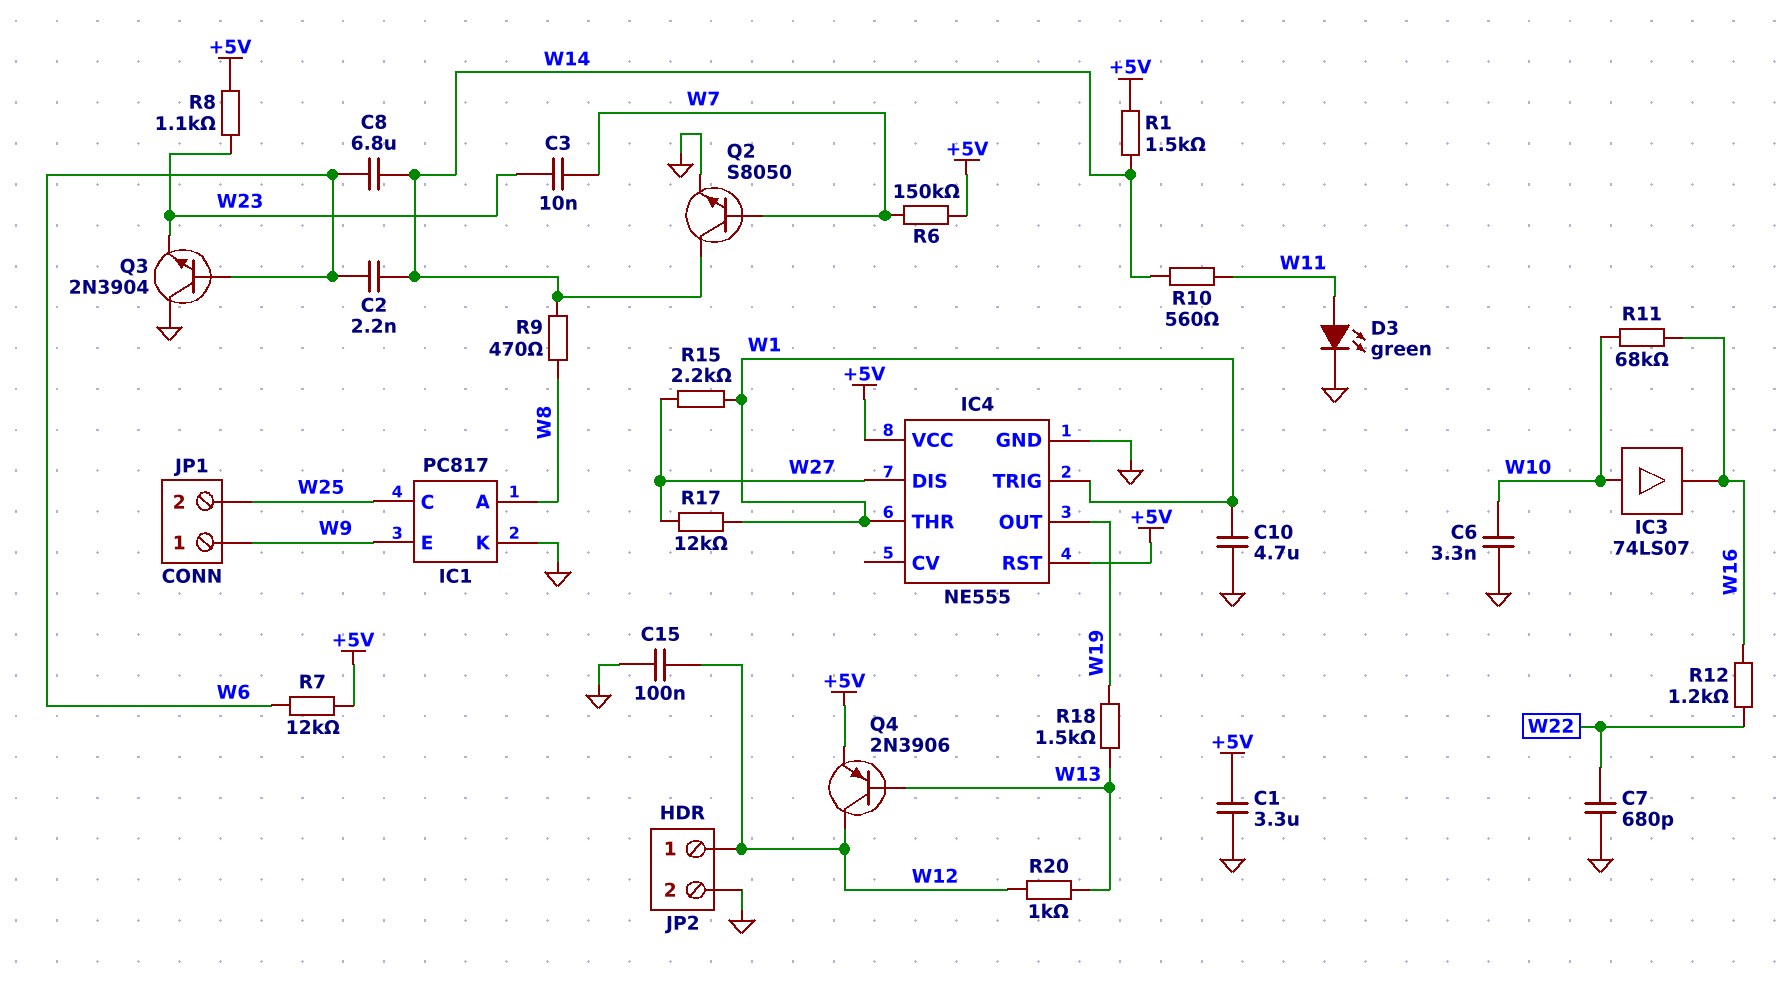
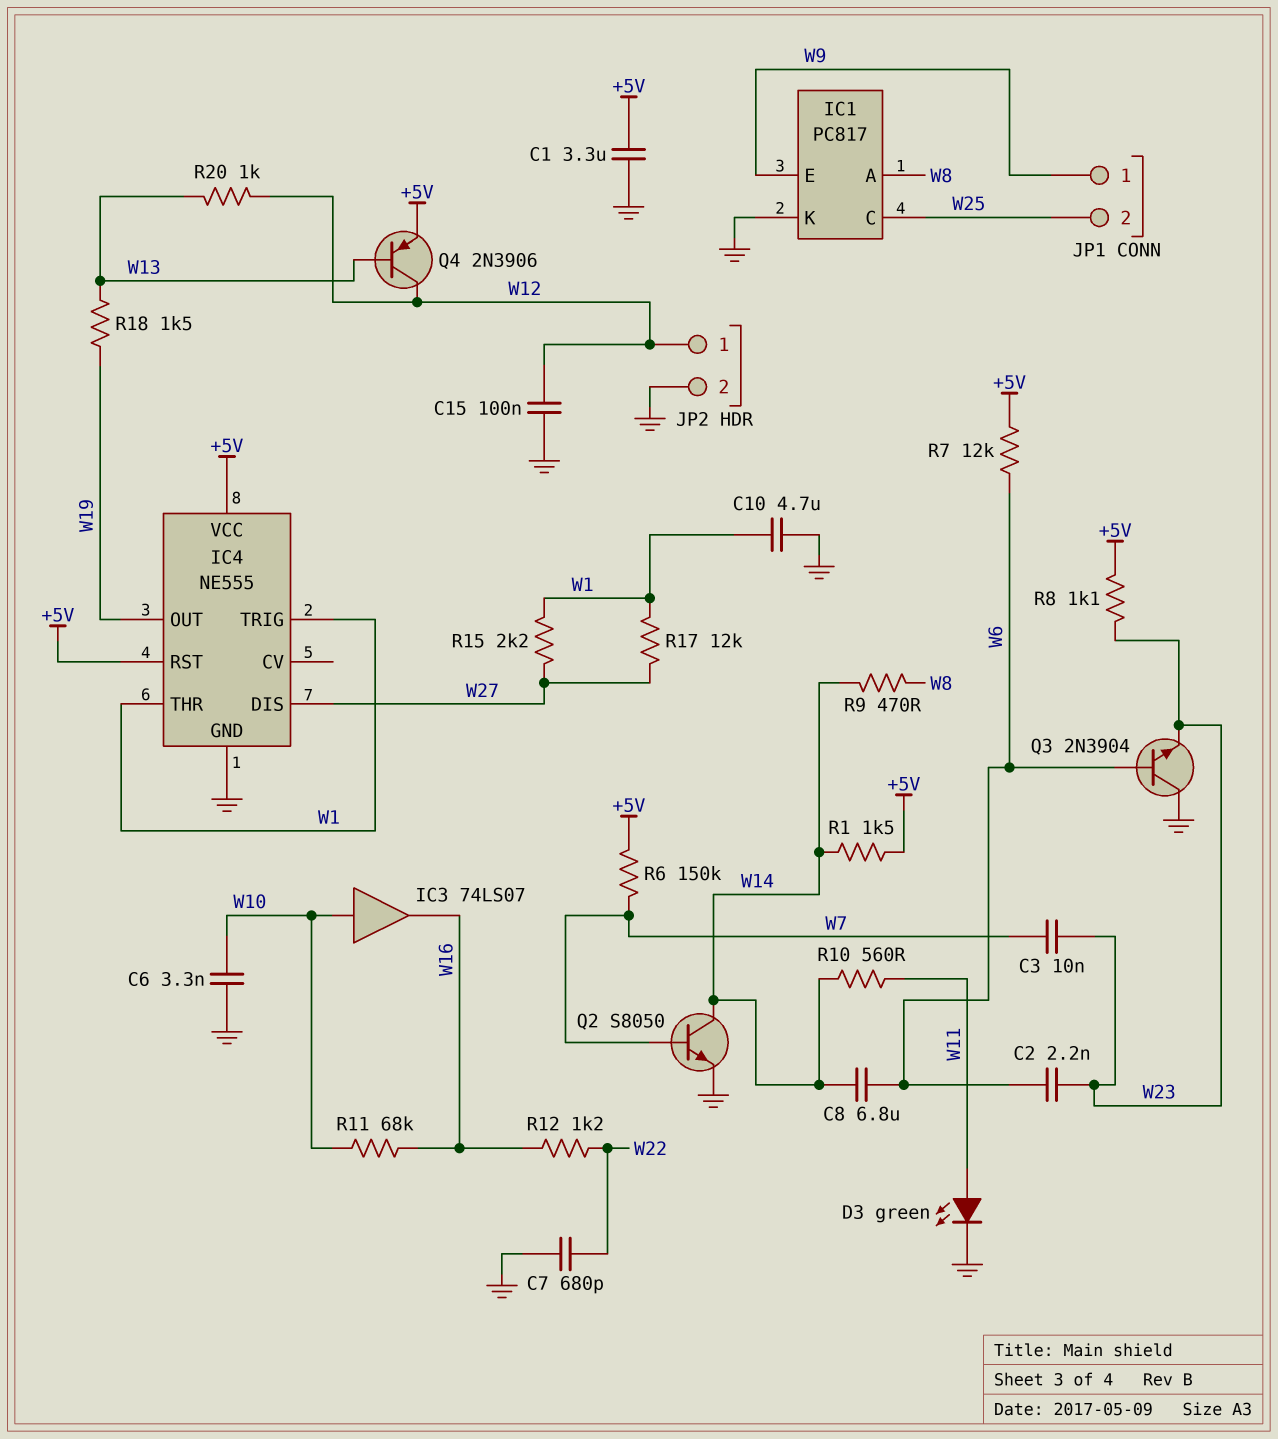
C2: 2.2nF (W6, W14) -> 2.2nF (W6, W23)

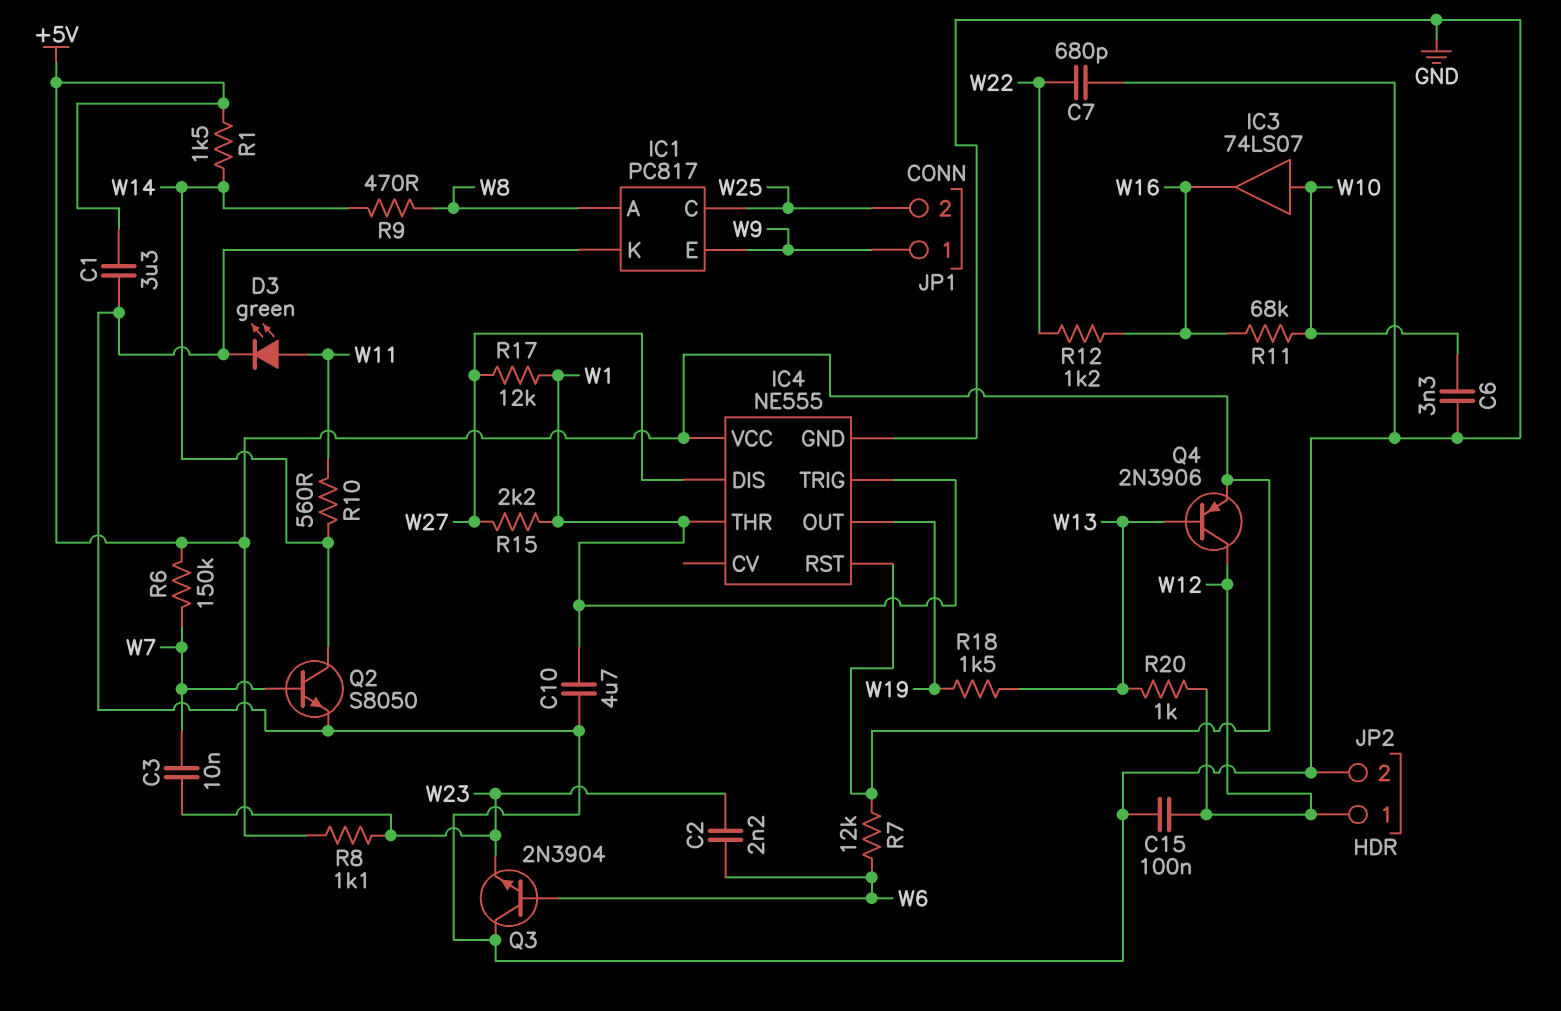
C8: 6.8uF (W6, W14) -> none

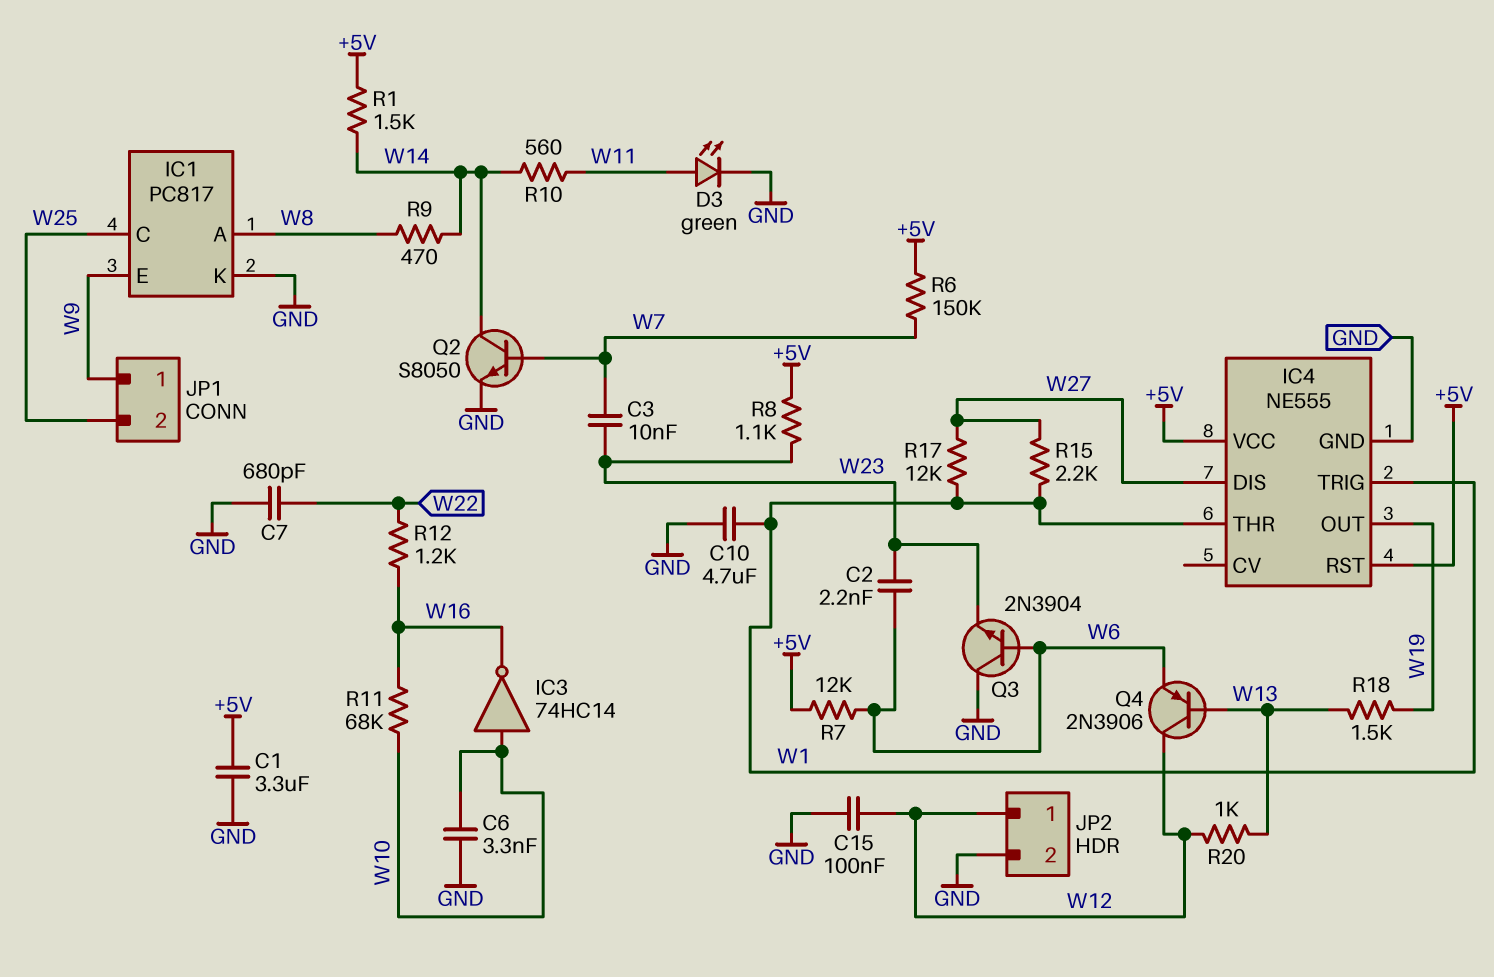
IC3: buffer 74LS07 (in W10, out W16) -> NOT 74HC14 (in W10, out W16)
Q4: PNP 2N3906 (B W13, C W12, E +5V) -> PNP 2N3906 (B W13, C W12, E W6)

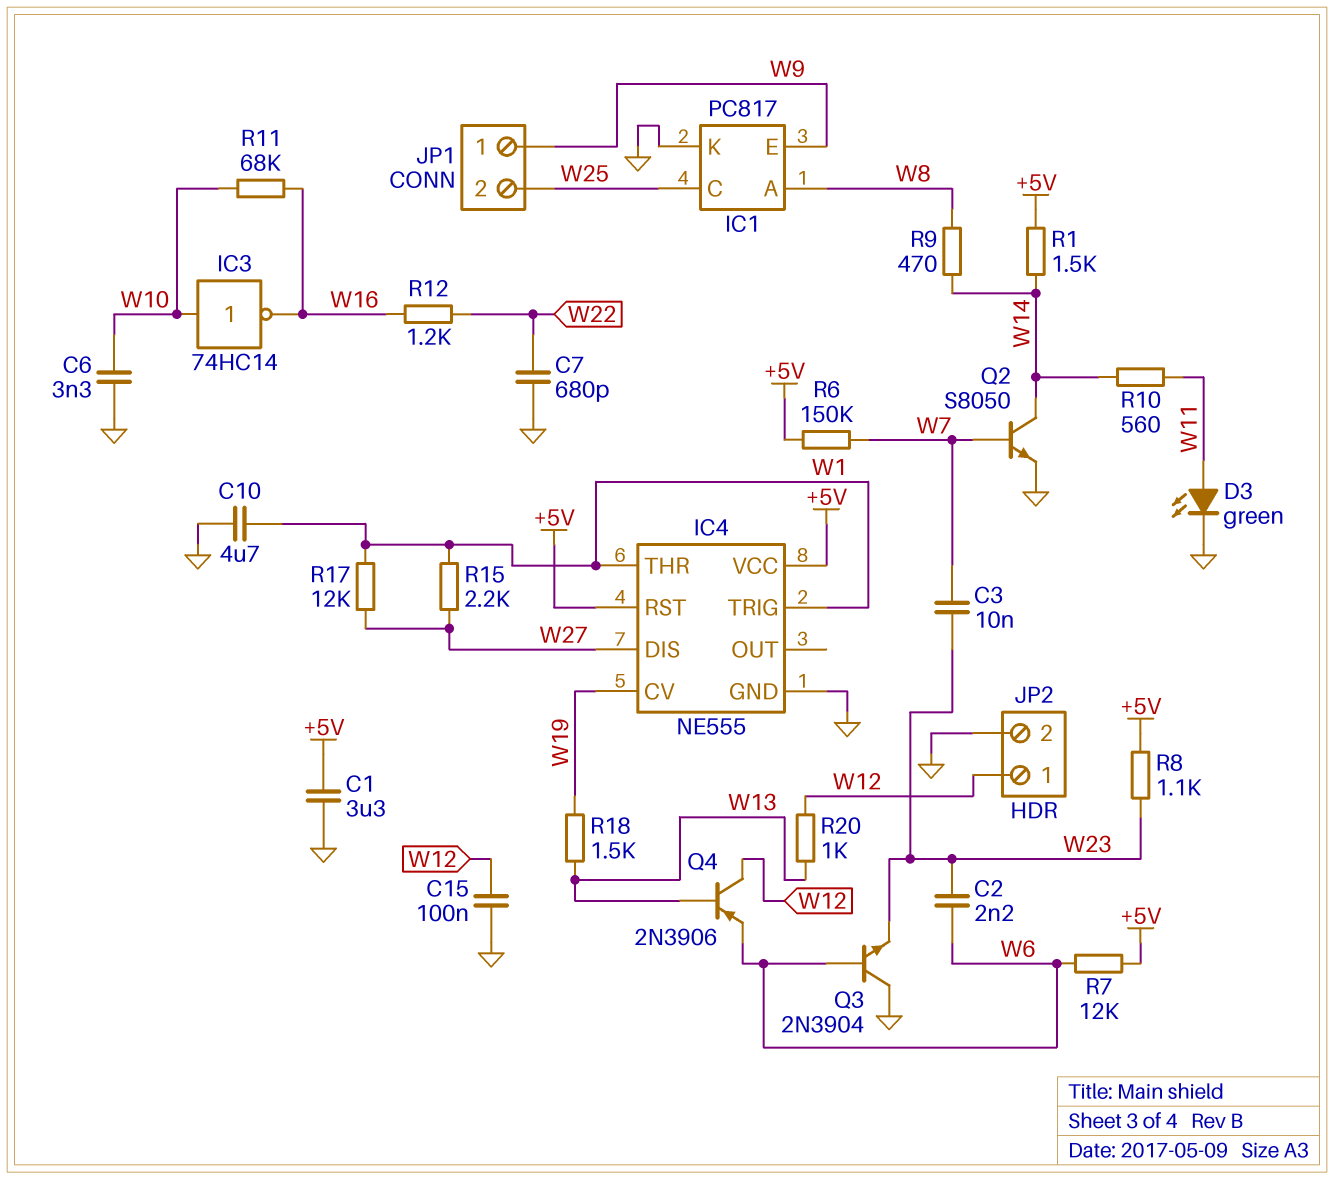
IC4 pin CV: none -> W19
IC4 pin OUT: W19 -> none

